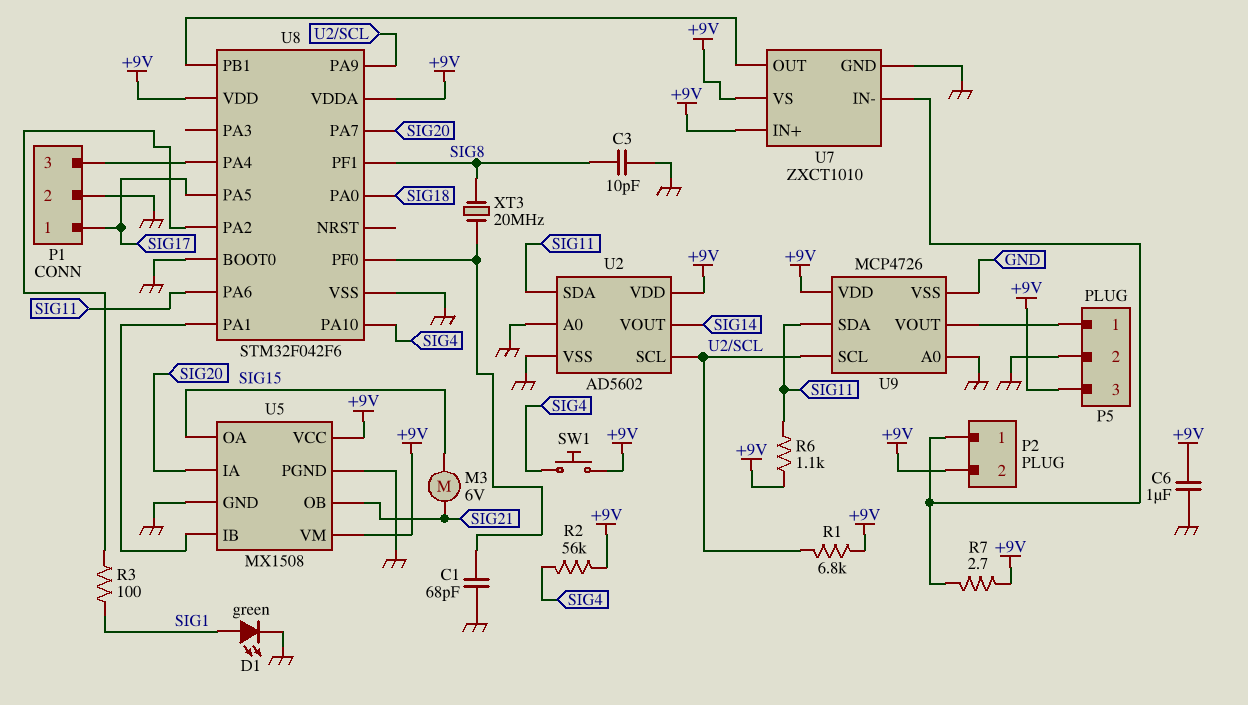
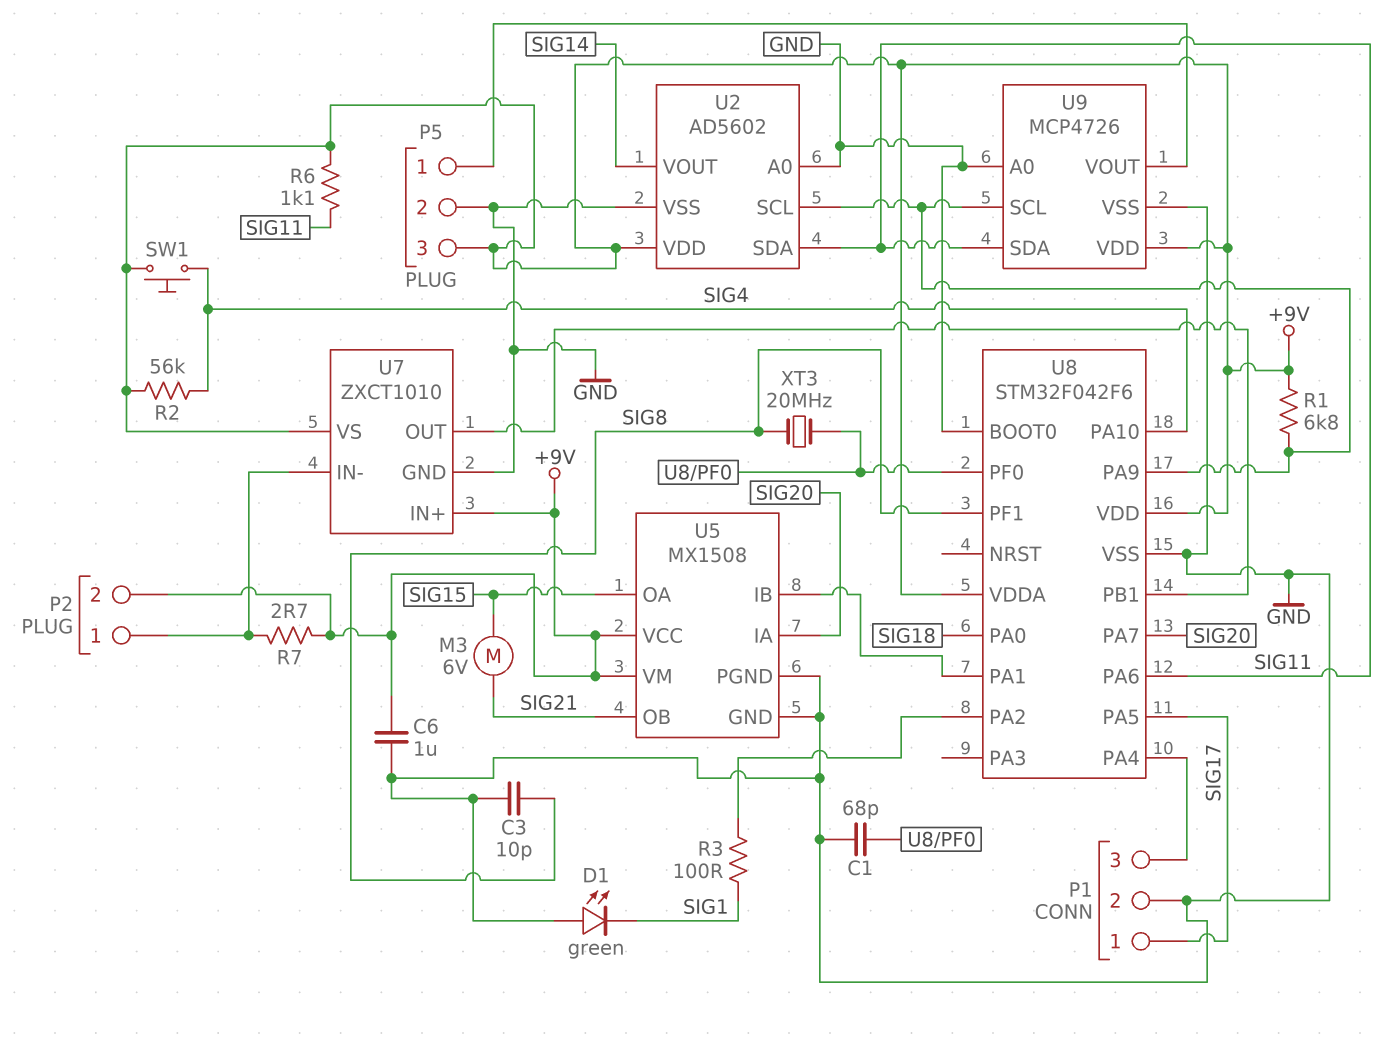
D1: LED green (A SIG1, K GND) -> LED green (A GND, K SIG1)

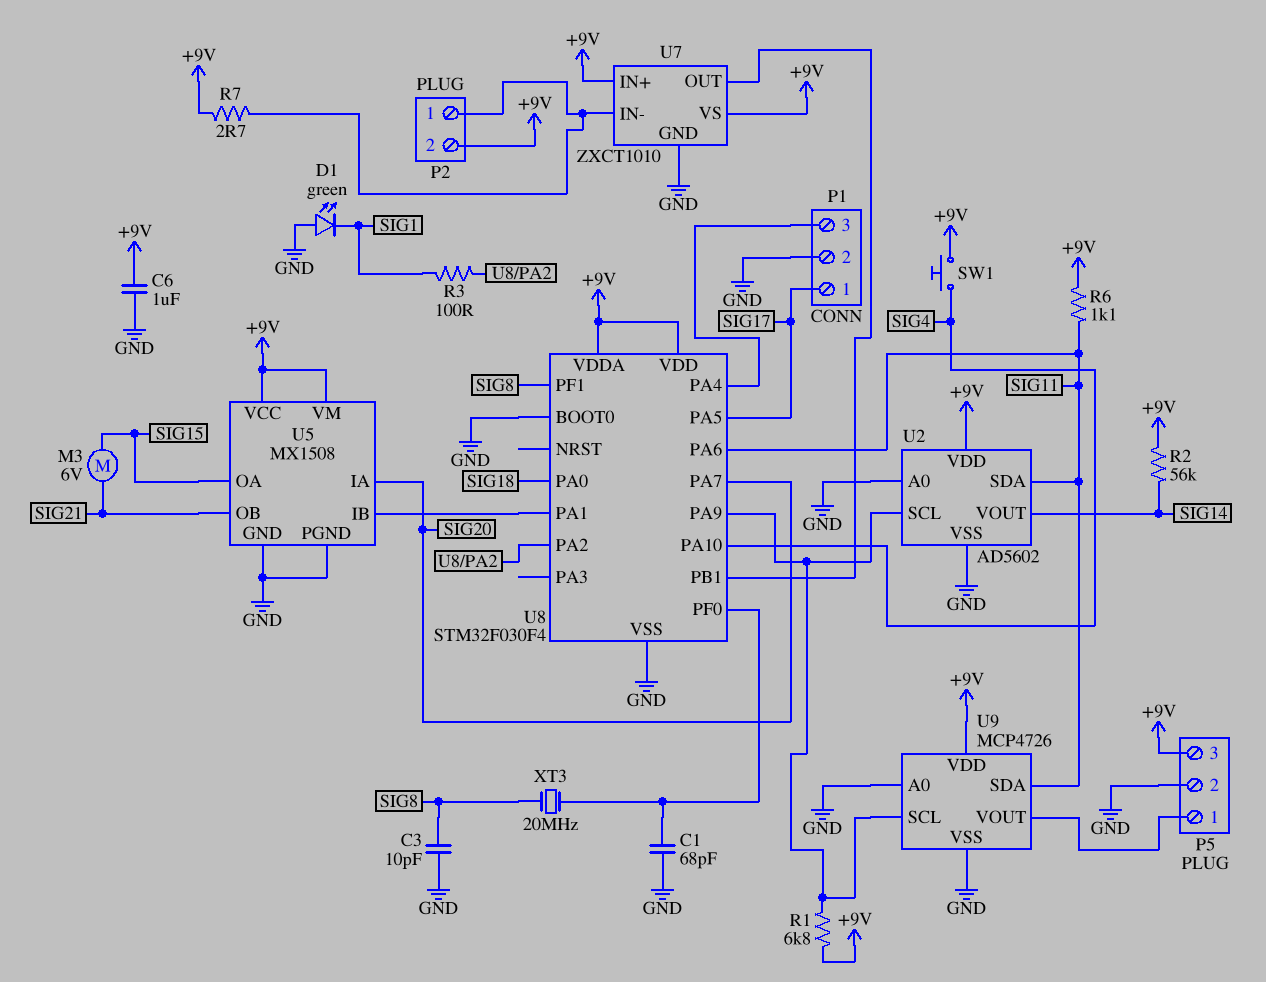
R2: 56k (+9V, SIG4) -> 56k (+9V, SIG14)
U8: STM32F042F6 -> STM32F030F4

